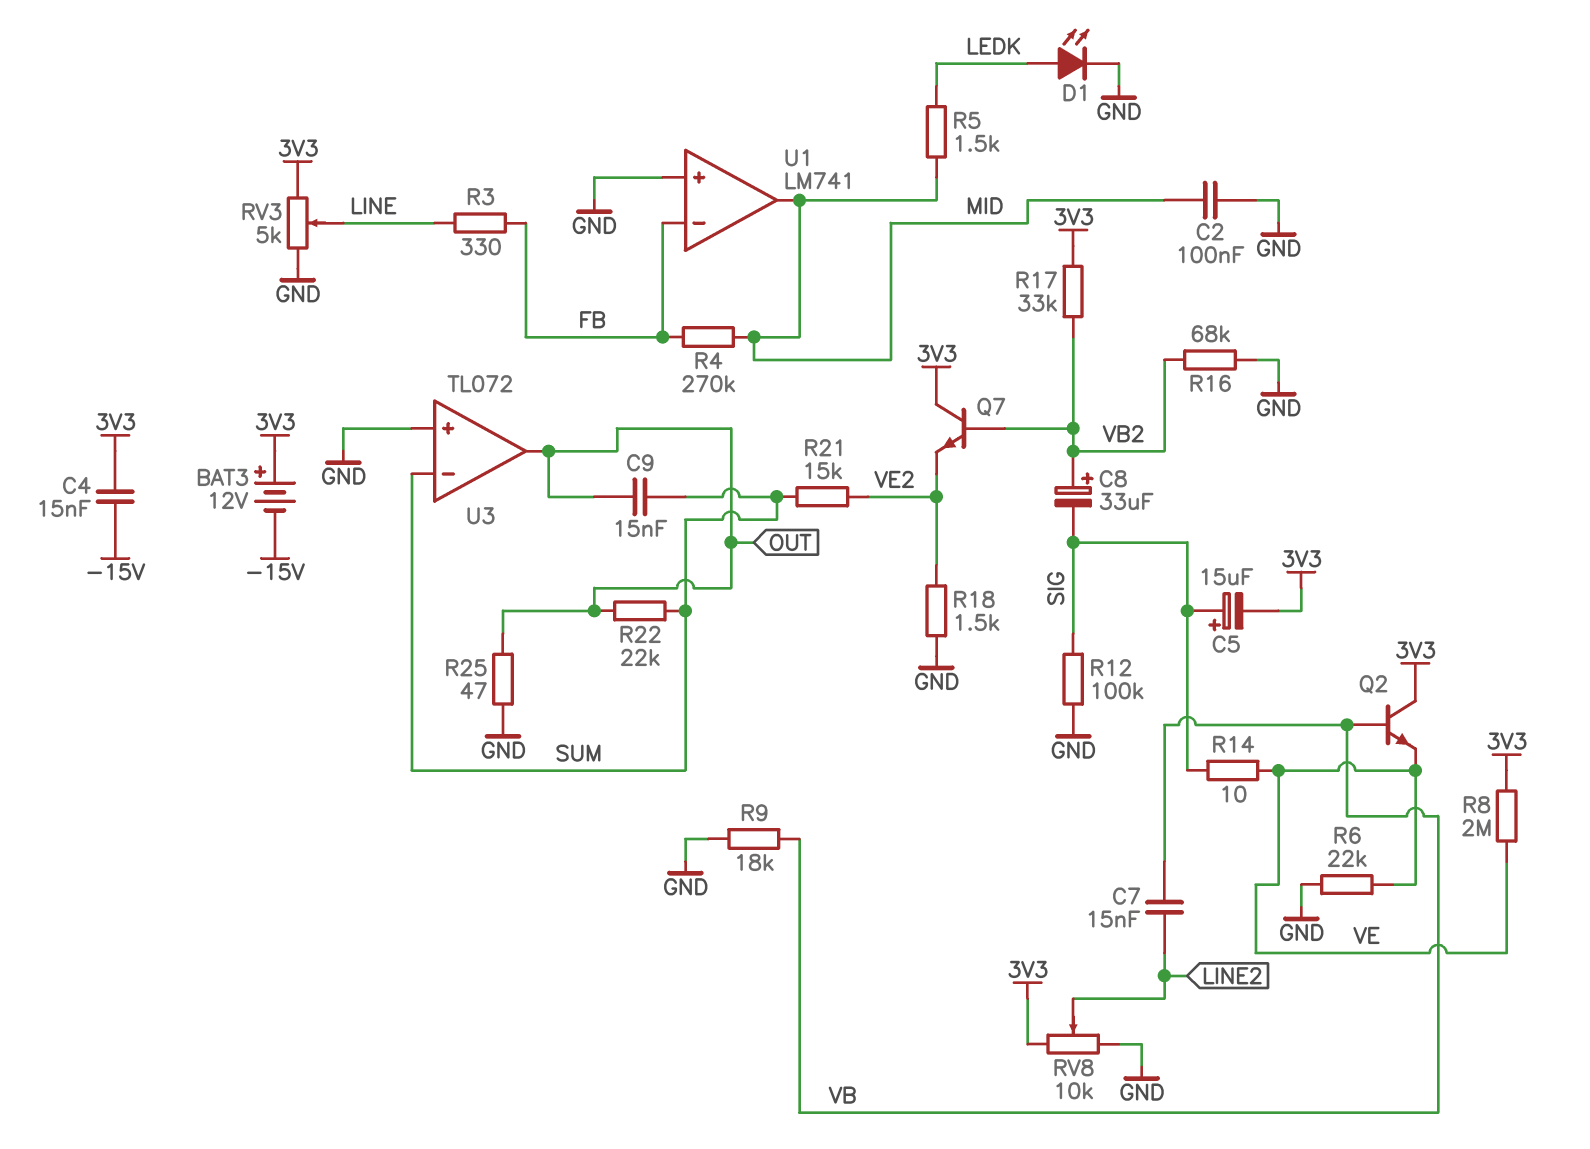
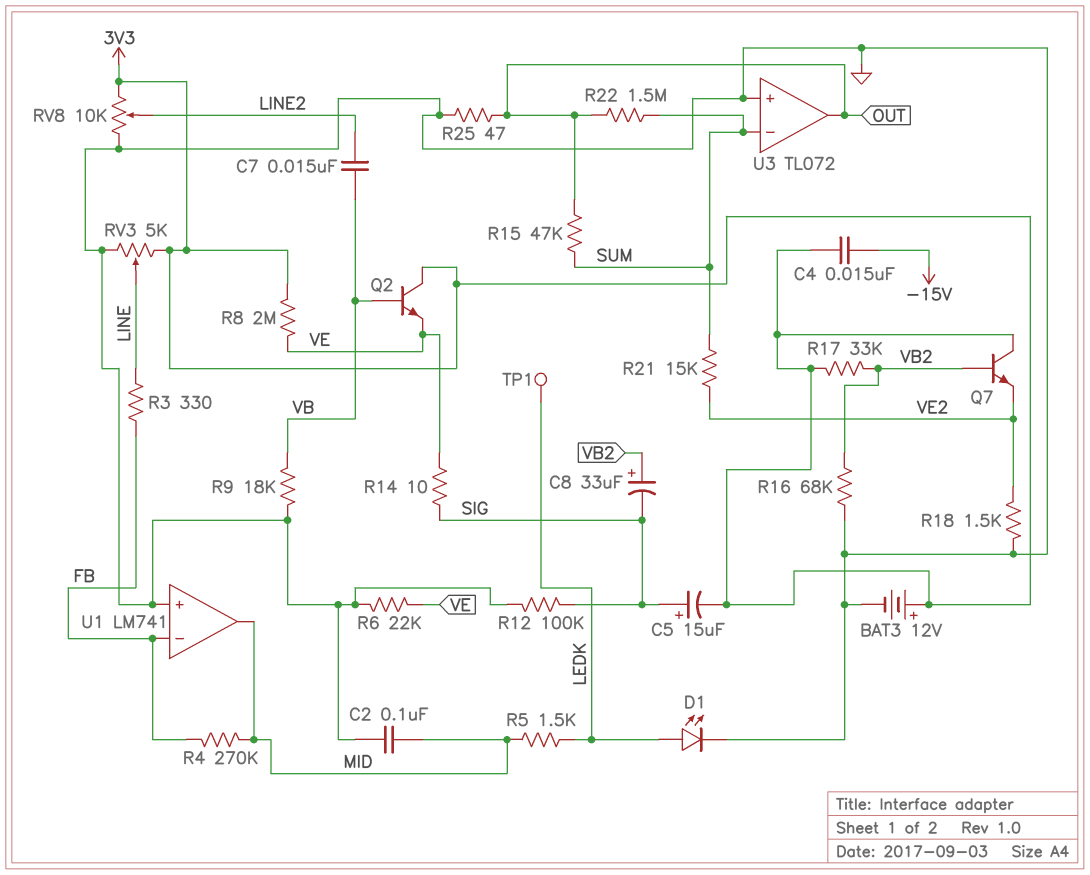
BAT3: 12V (plus 3V3, minus -15V) -> 12V (plus 3V3, minus GND)
C9: 15nF (OUT, SUM) -> none
R15: none -> 47k (OUT, SUM)
R22: 22k (OUT, SUM) -> 1.5M (OUT, SUM)
TP1: none -> test point (LEDK)

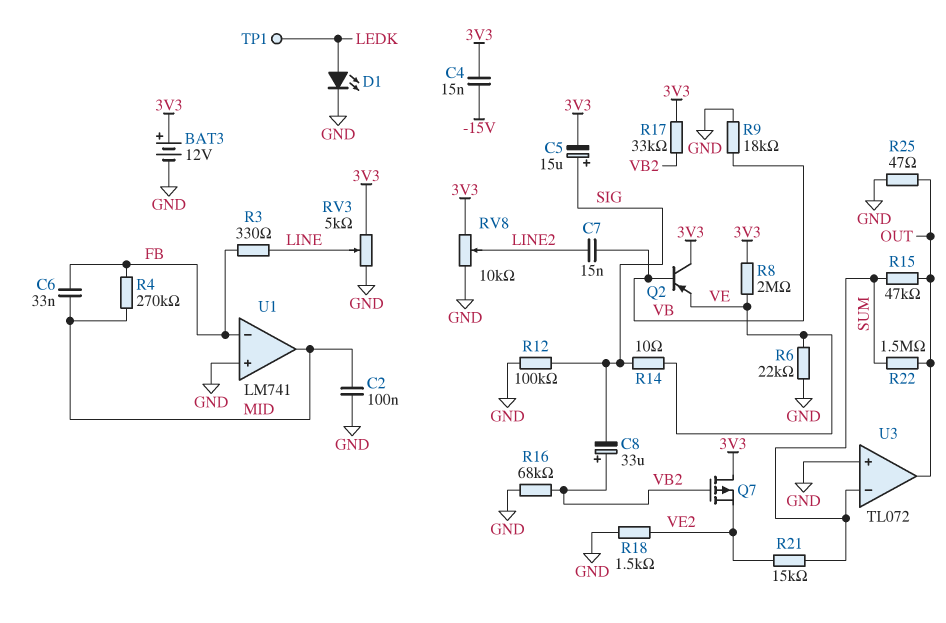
C6: none -> 33nF (FB, MID)
Q2: NPN (B VB, C 3V3, E VE) -> PNP (B VB, C 3V3, E VE)
Q7: NPN (B VB2, C 3V3, E VE2) -> PMOS (G VB2, D 3V3, S VE2)
R5: 1.5k (LEDK, MID) -> none

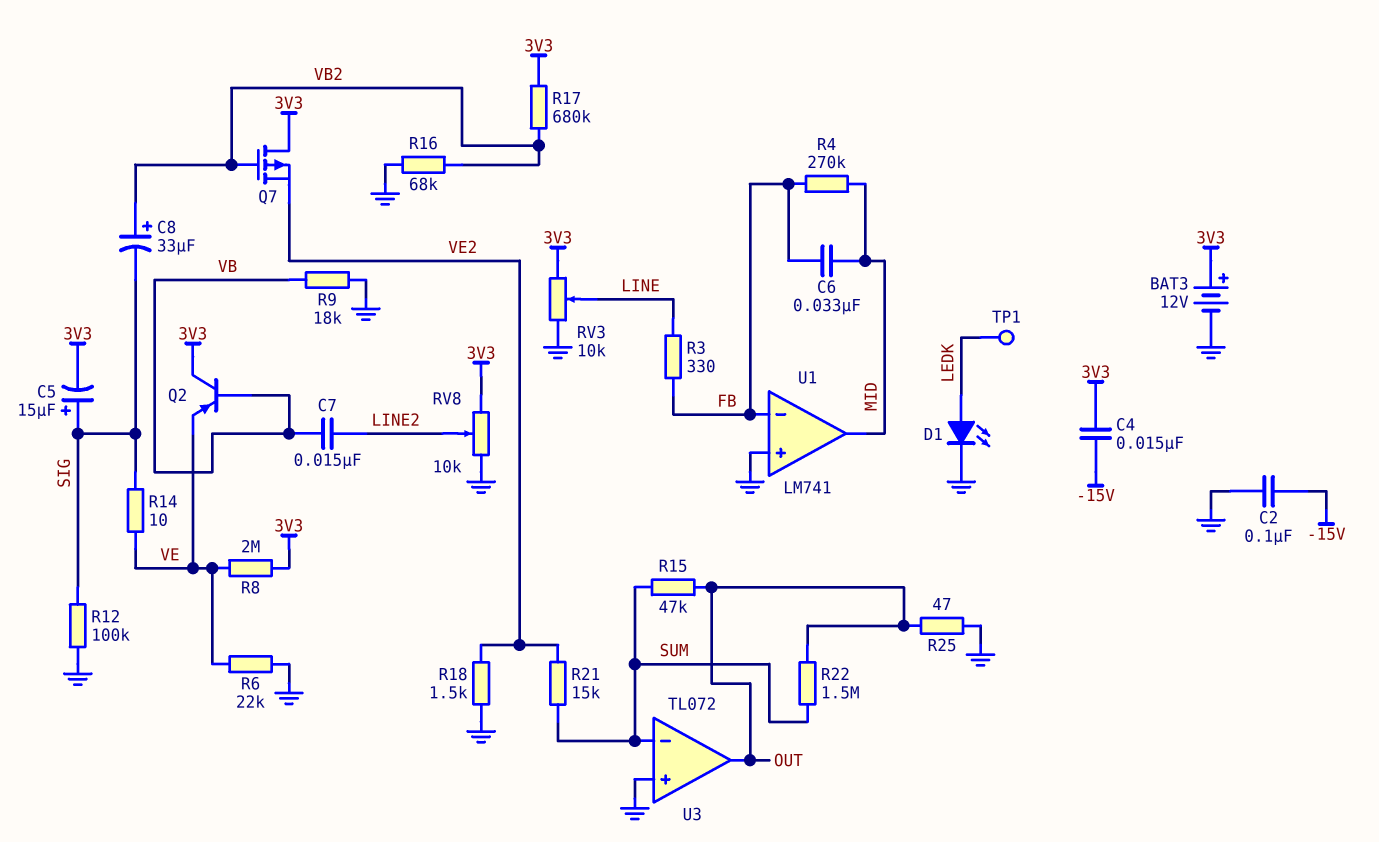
C2: 100nF (GND, MID) -> 100nF (-15V, GND)
R17: 33k (3V3, VB2) -> 680k (3V3, VB2)
RV3: 5k (3V3, GND, wiper LINE) -> 10k (3V3, GND, wiper LINE)

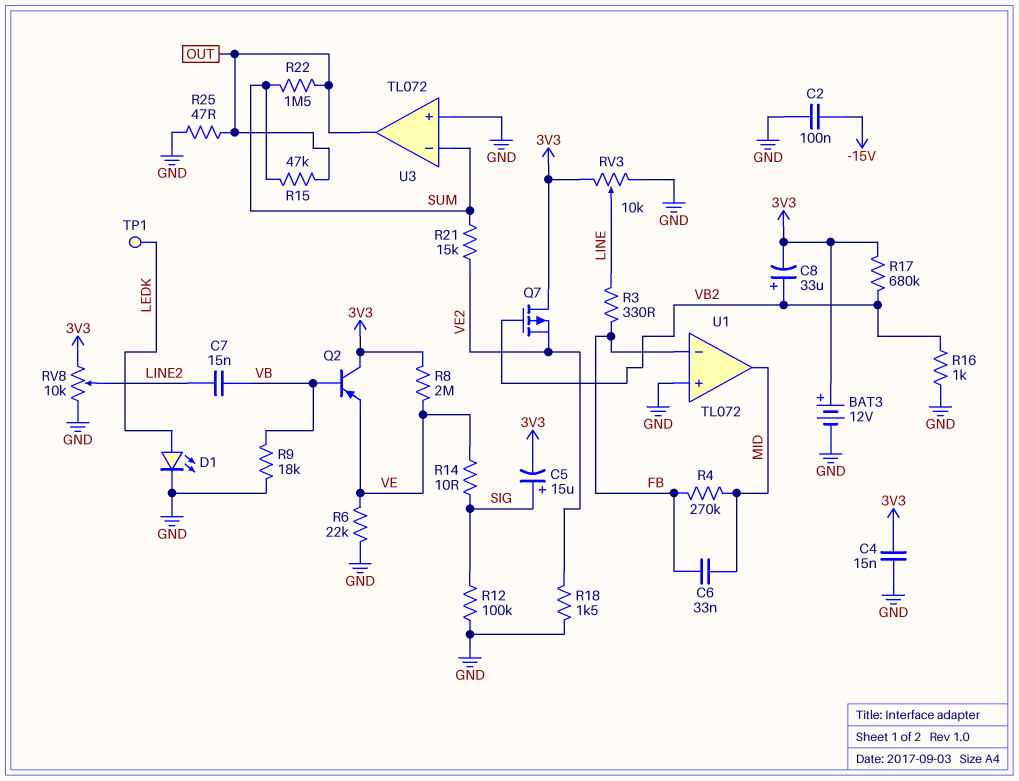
C4: 15nF (-15V, 3V3) -> 15nF (3V3, GND)
C8: 33uF (plus VB2, minus SIG) -> 33uF (plus VB2, minus 3V3)
R16: 68k (GND, VB2) -> 1k (GND, VB2)
U1: LM741 -> TL072

